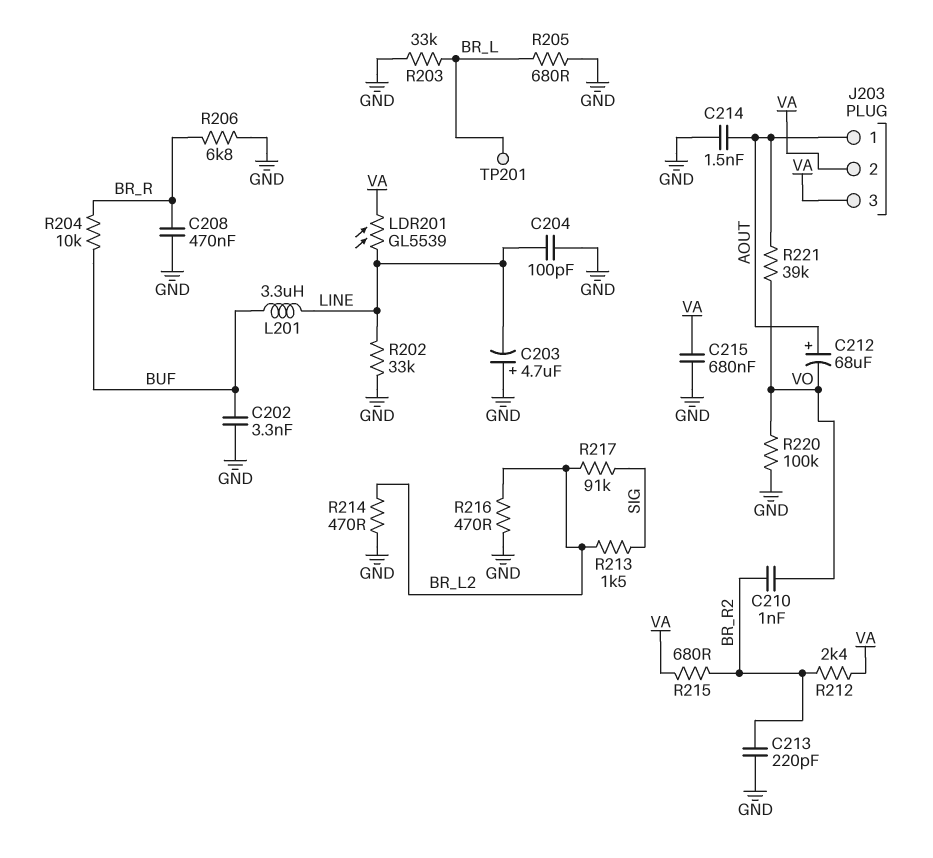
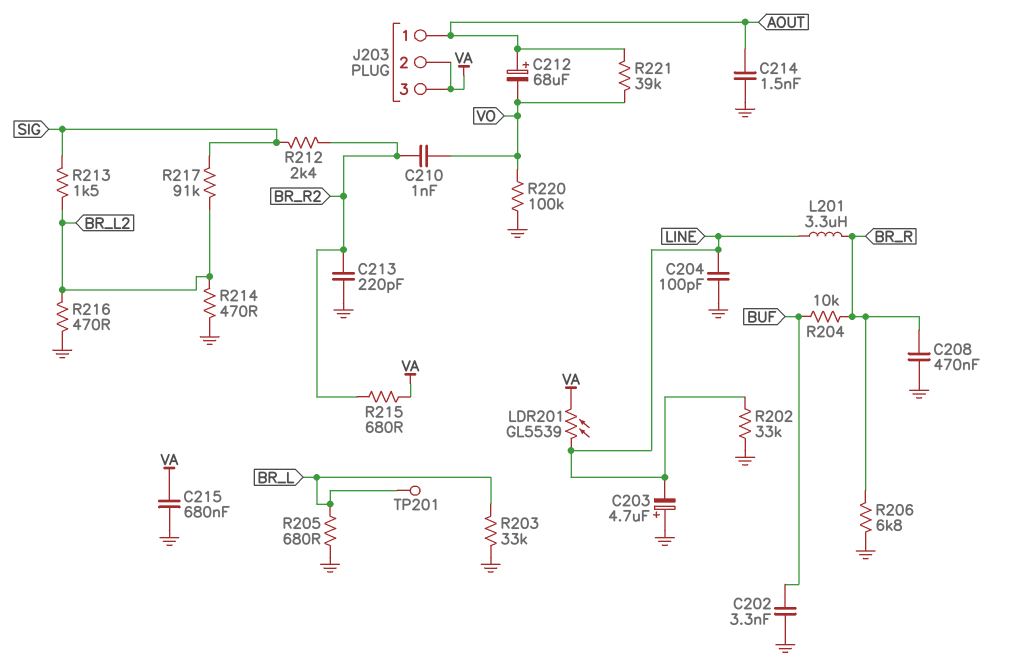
L201: 3.3uH (BUF, LINE) -> 3.3uH (BR_R, LINE)
R212: 2.4k (BR_R2, VA) -> 2.4k (BR_R2, SIG)

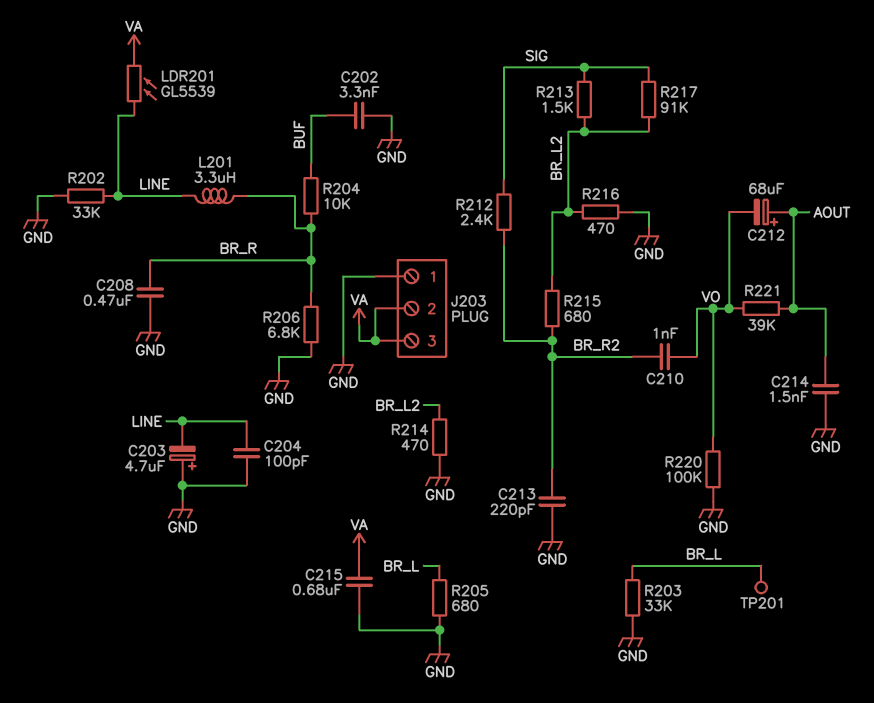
J203 pin 1: AOUT -> GND
R215: 680 (BR_R2, VA) -> 680 (BR_L2, BR_R2)

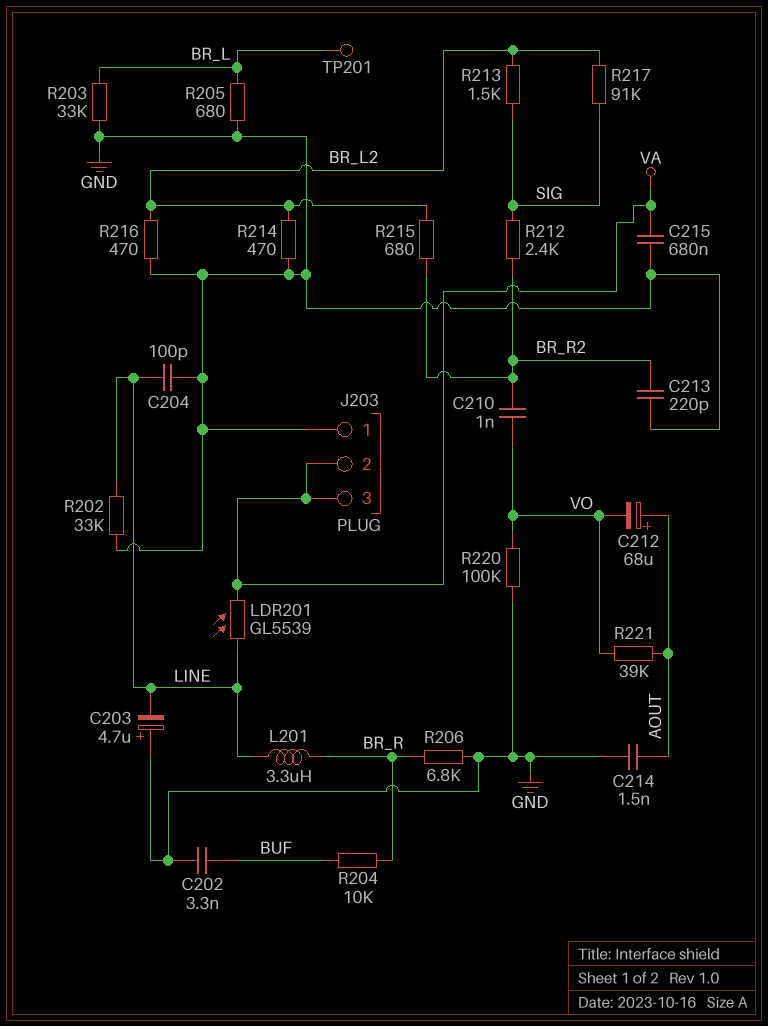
C208: 470nF (BR_R, GND) -> none

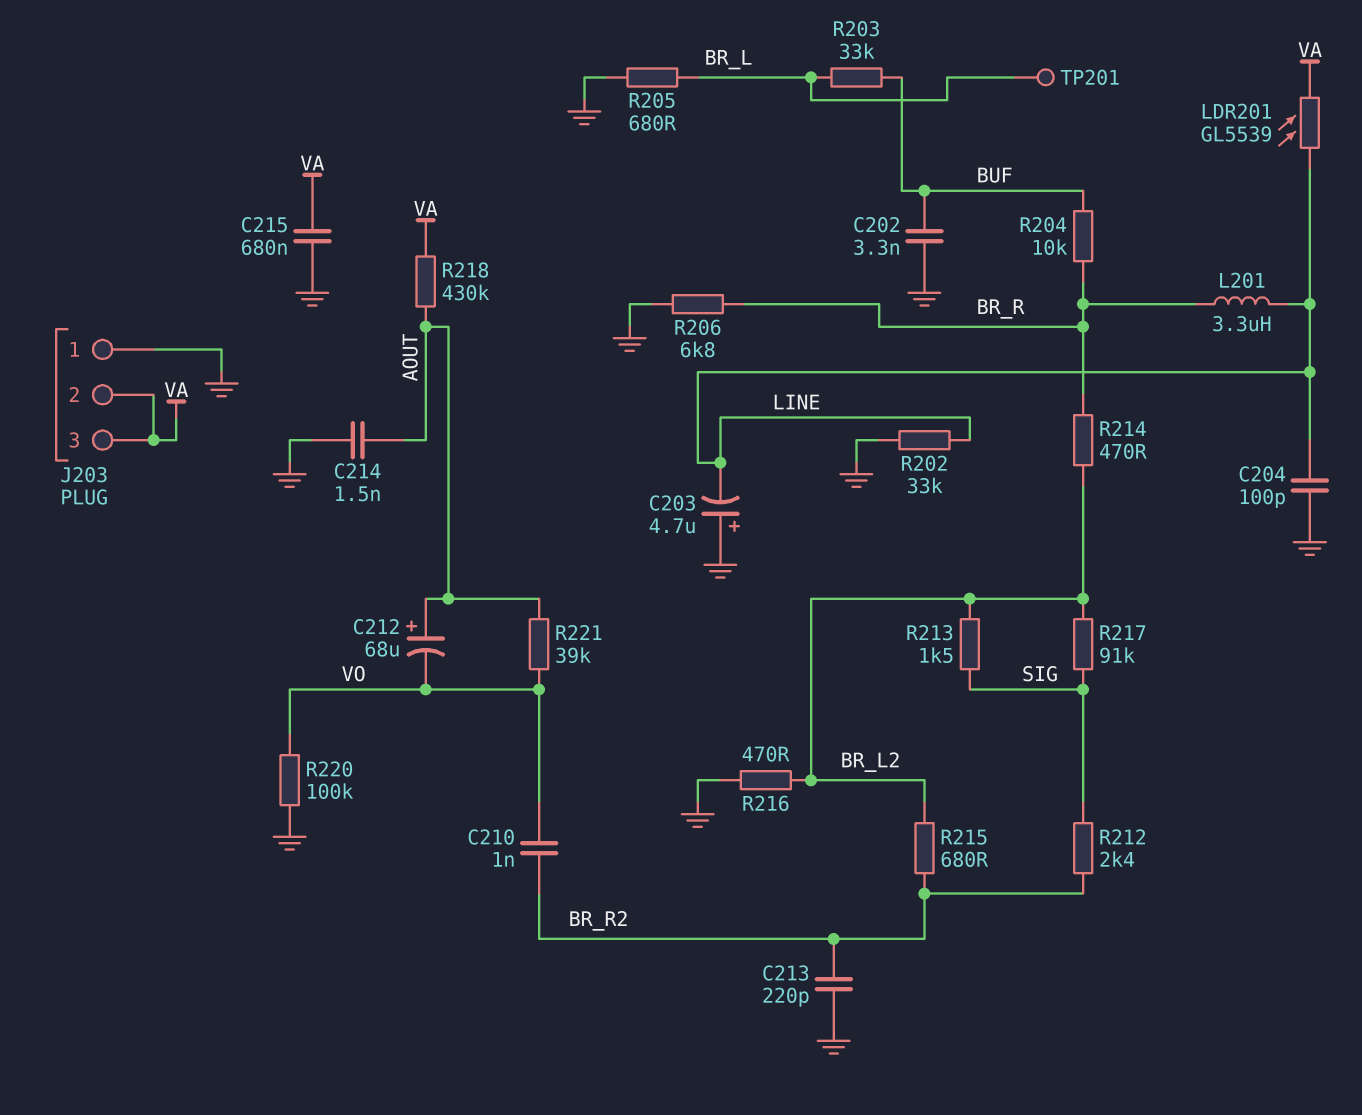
R203: 33k (BR_L, GND) -> 33k (BR_L, BUF)
R214: 470 (BR_L2, GND) -> 470 (BR_L2, BR_R)
R218: none -> 430k (AOUT, VA)

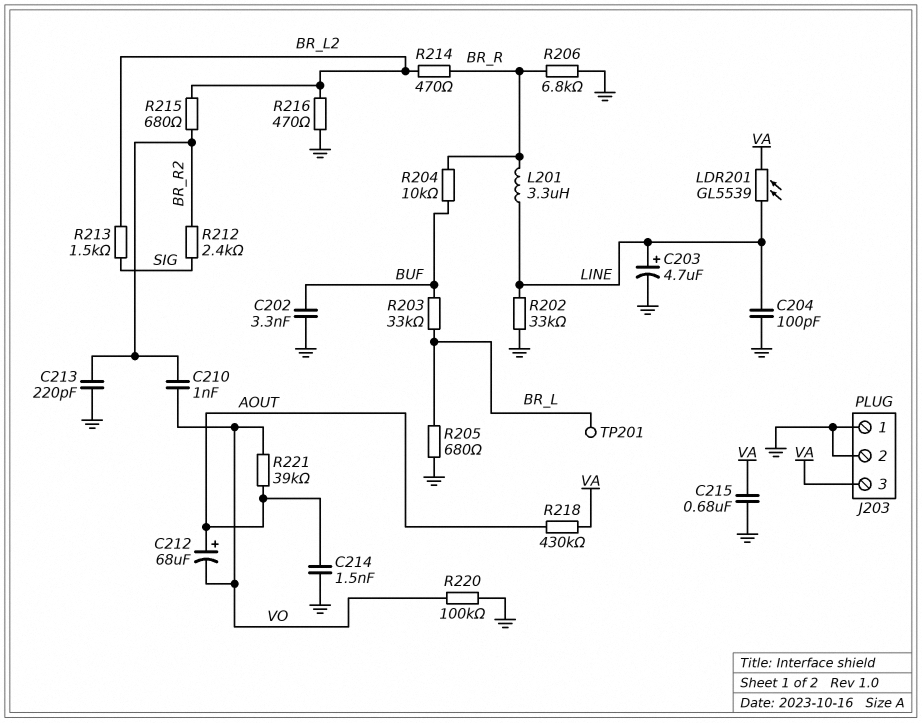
C203: 4.7uF (plus GND, minus LINE) -> 4.7uF (plus LINE, minus GND)
J203 pin 2: VA -> GND
R217: 91k (BR_L2, SIG) -> none

